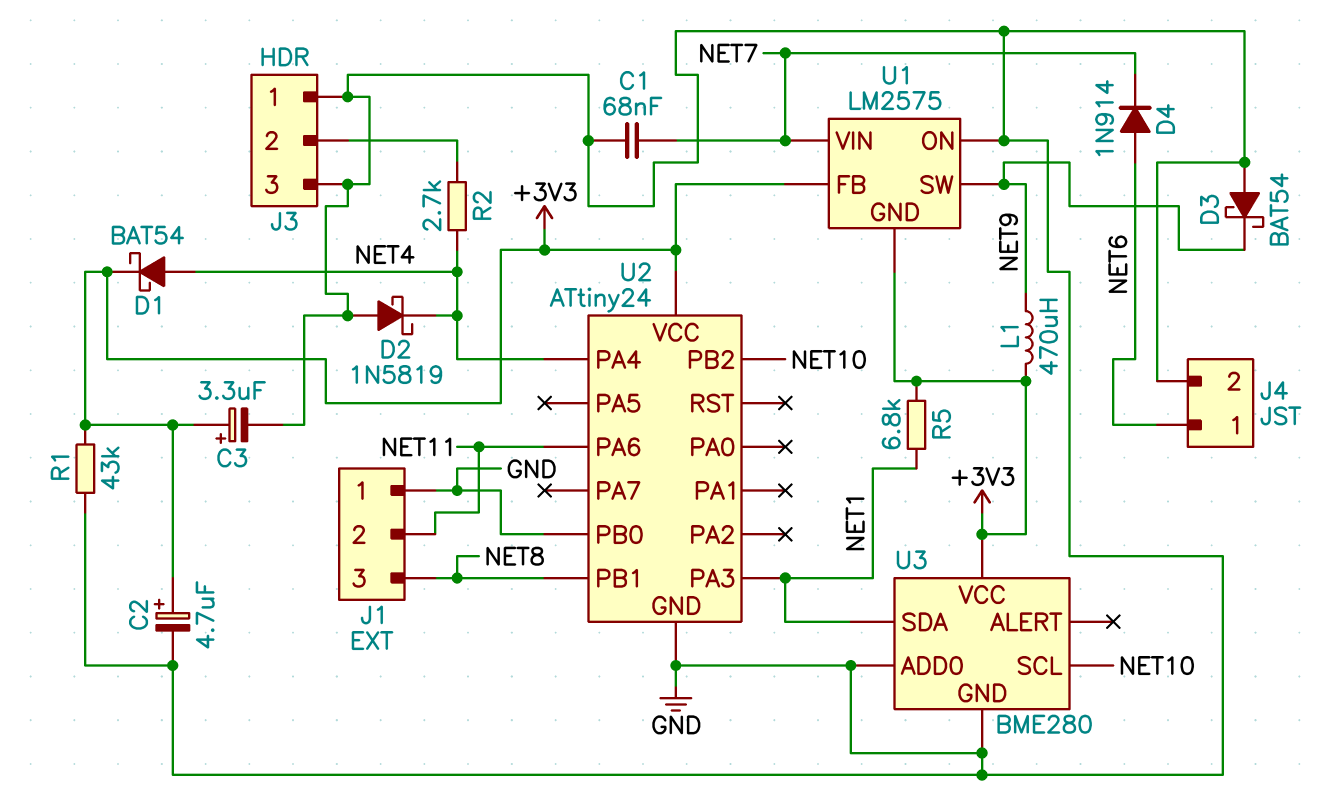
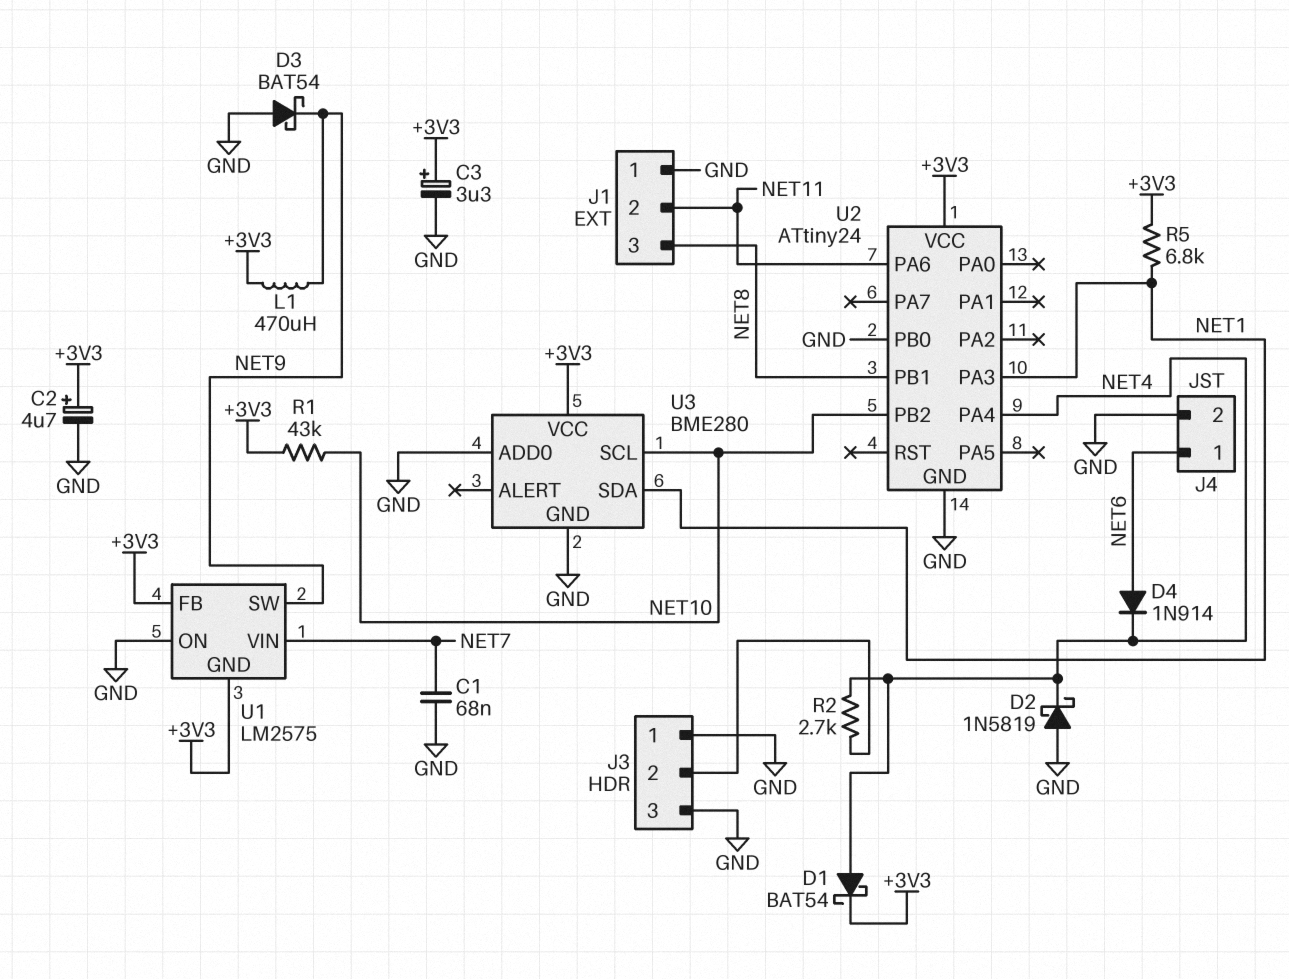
D4: diode 1N914 (A NET6, K NET7) -> diode 1N914 (A NET6, K NET4)
R1: 43k (+3V3, GND) -> 43k (+3V3, NET10)

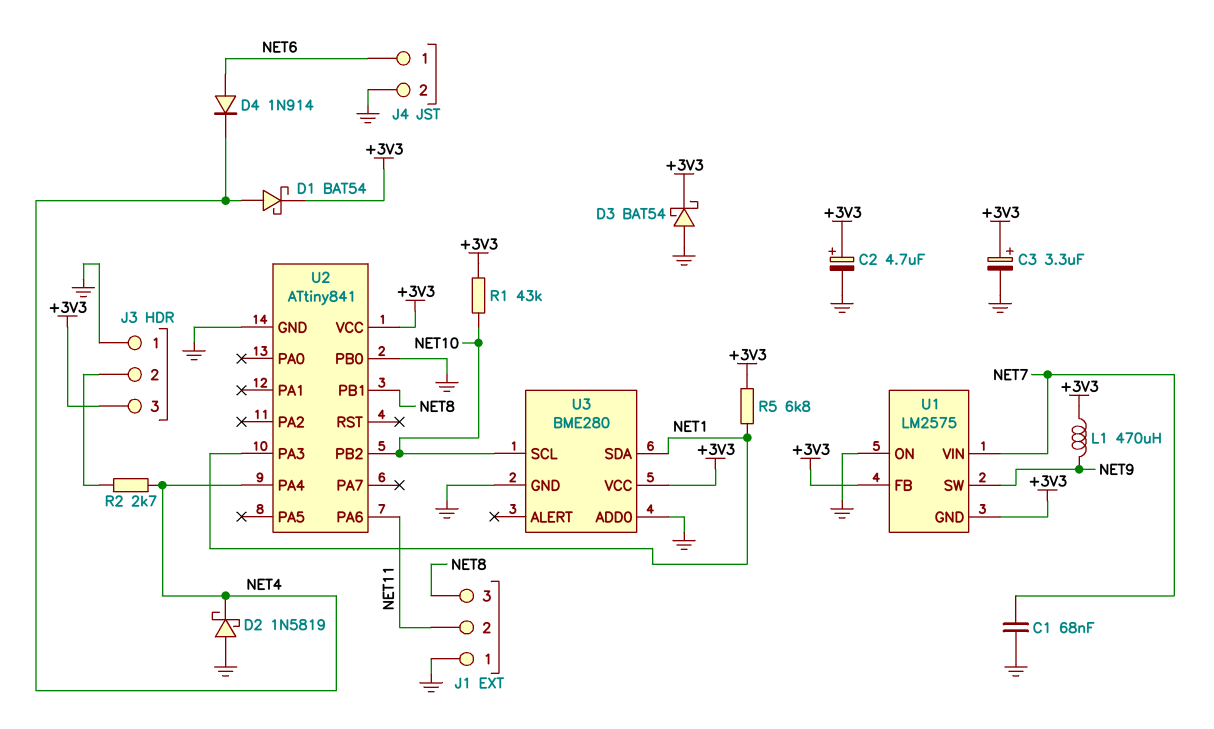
D3: schottky BAT54 (A GND, K NET9) -> schottky BAT54 (A GND, K +3V3)
J3 pin 3: GND -> +3V3
U2: ATtiny24 -> ATtiny841

